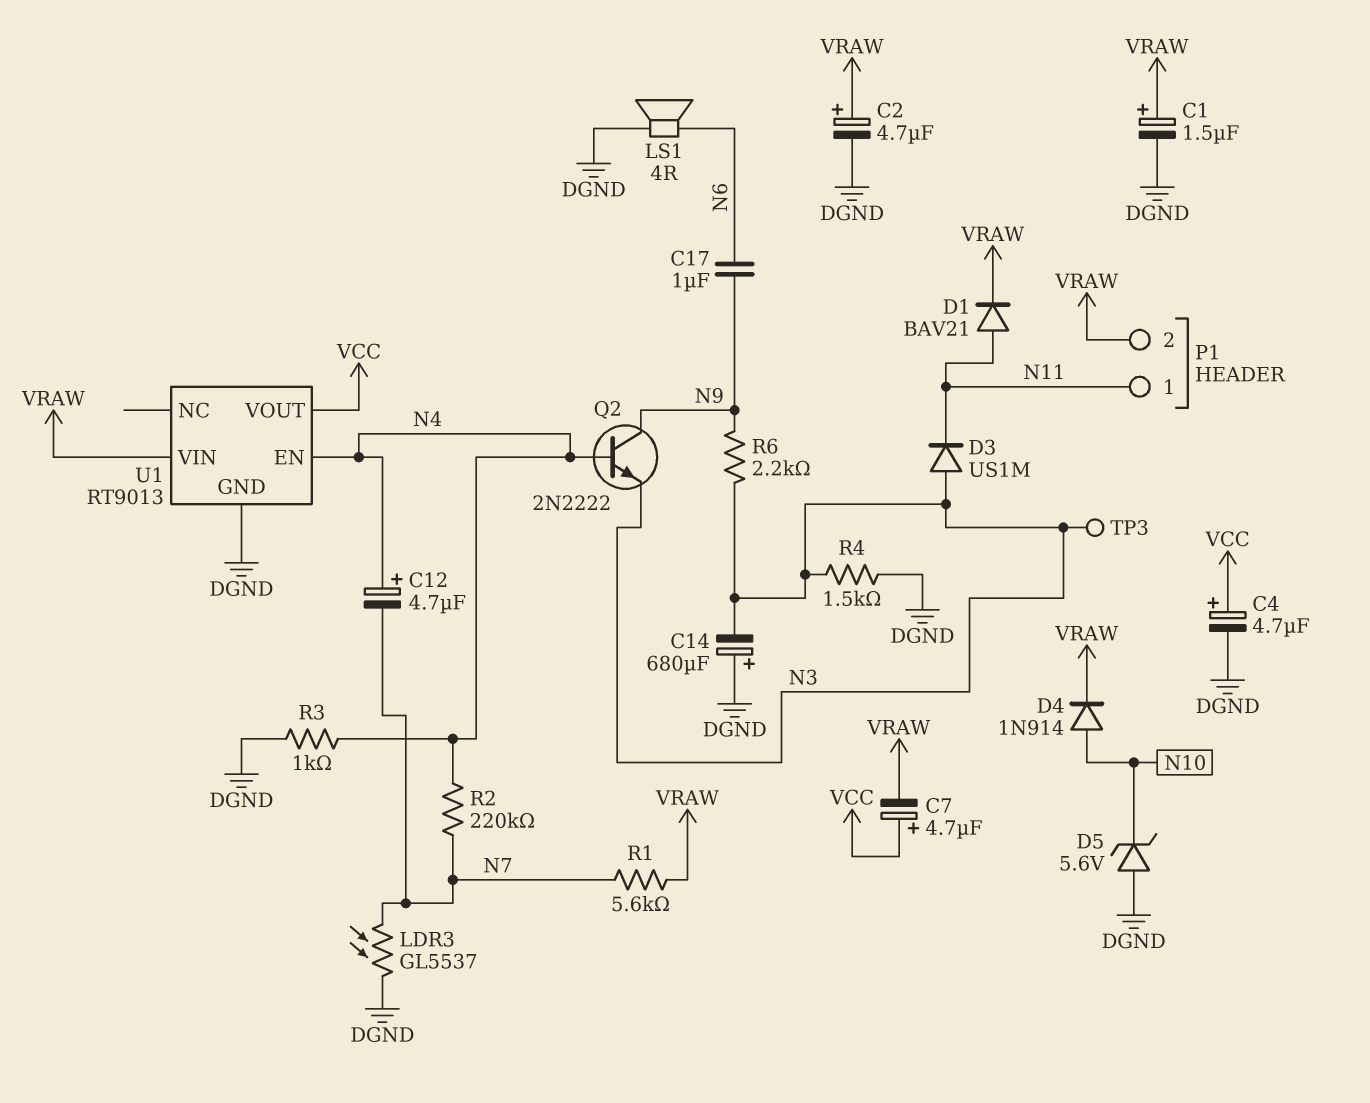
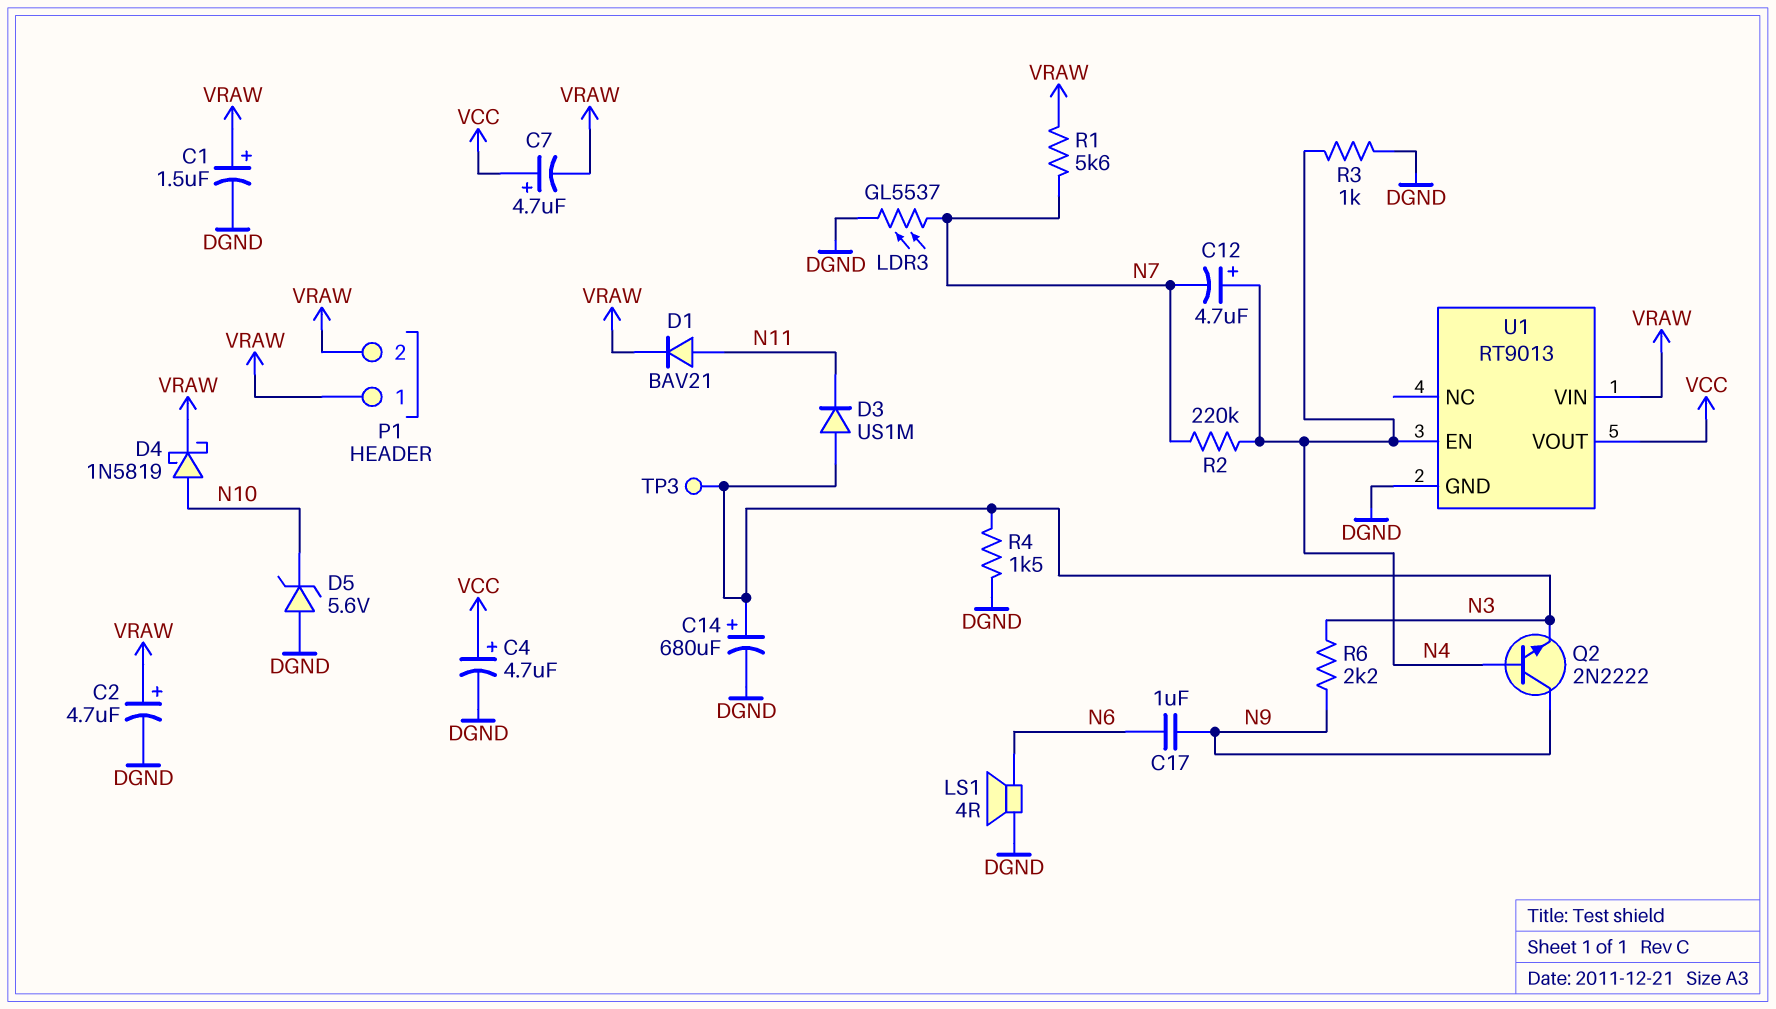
C14: 680uF (plus DGND, minus N3) -> 680uF (plus N3, minus DGND)
D4: diode 1N914 (A N10, K VRAW) -> schottky 1N5819 (A N10, K VRAW)
P1 pin 1: N11 -> VRAW

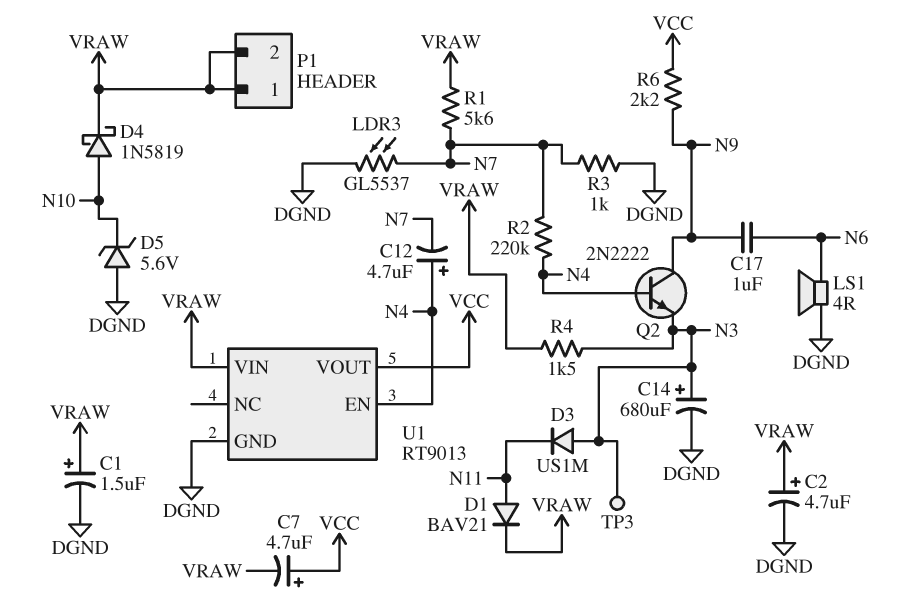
C4: 4.7uF (plus VCC, minus DGND) -> none
R3: 1k (DGND, N4) -> 1k (DGND, N7)
R4: 1.5k (DGND, N3) -> 1.5k (N3, VRAW)
R6: 2.2k (N3, N9) -> 2.2k (N9, VCC)

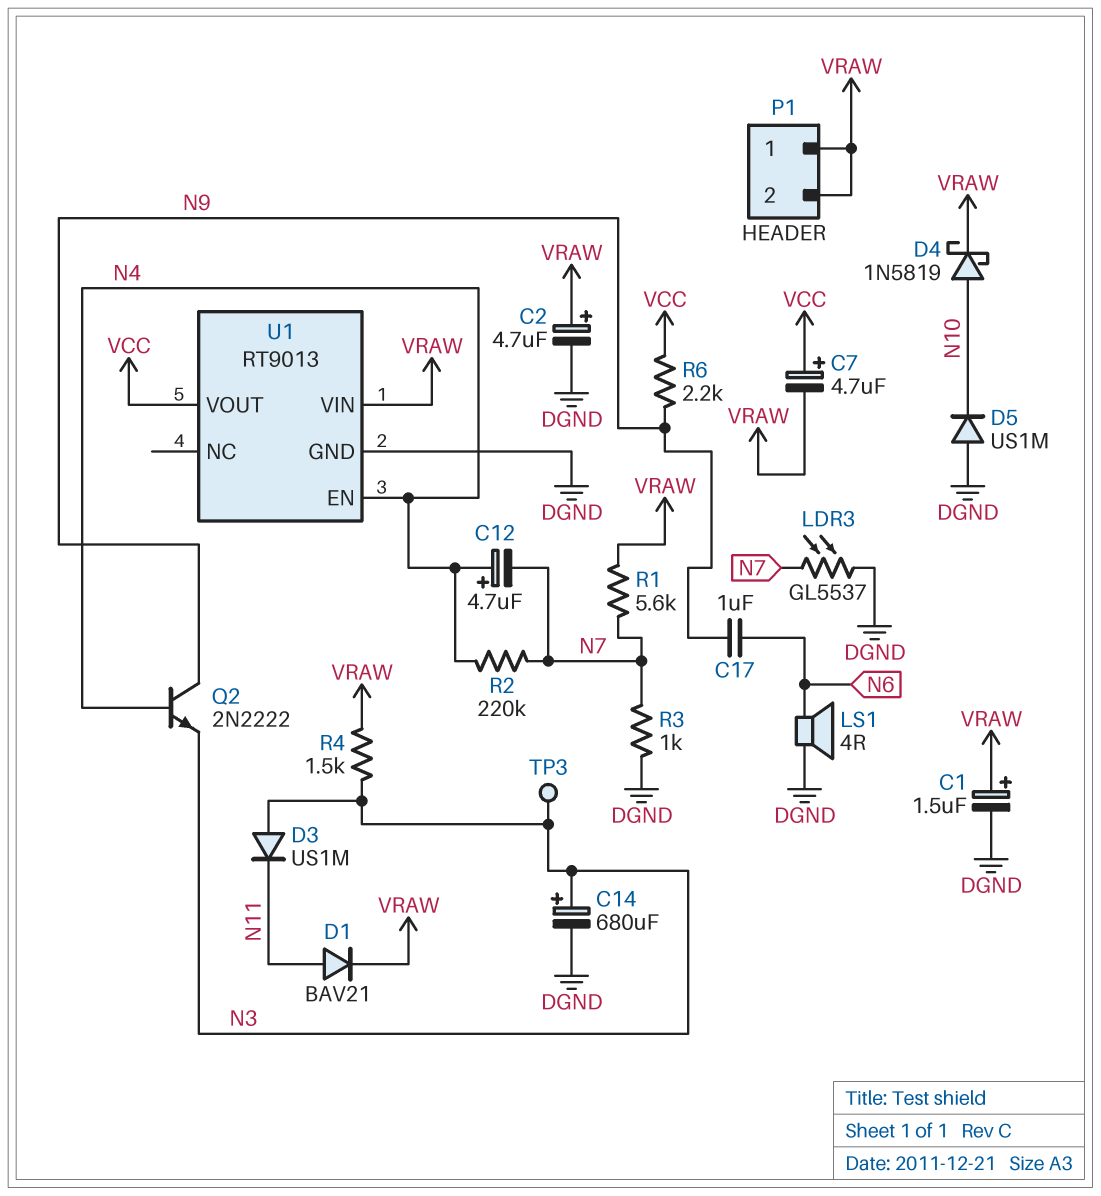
D5: zener 5.6V (A DGND, K N10) -> diode US1M (A DGND, K N10)

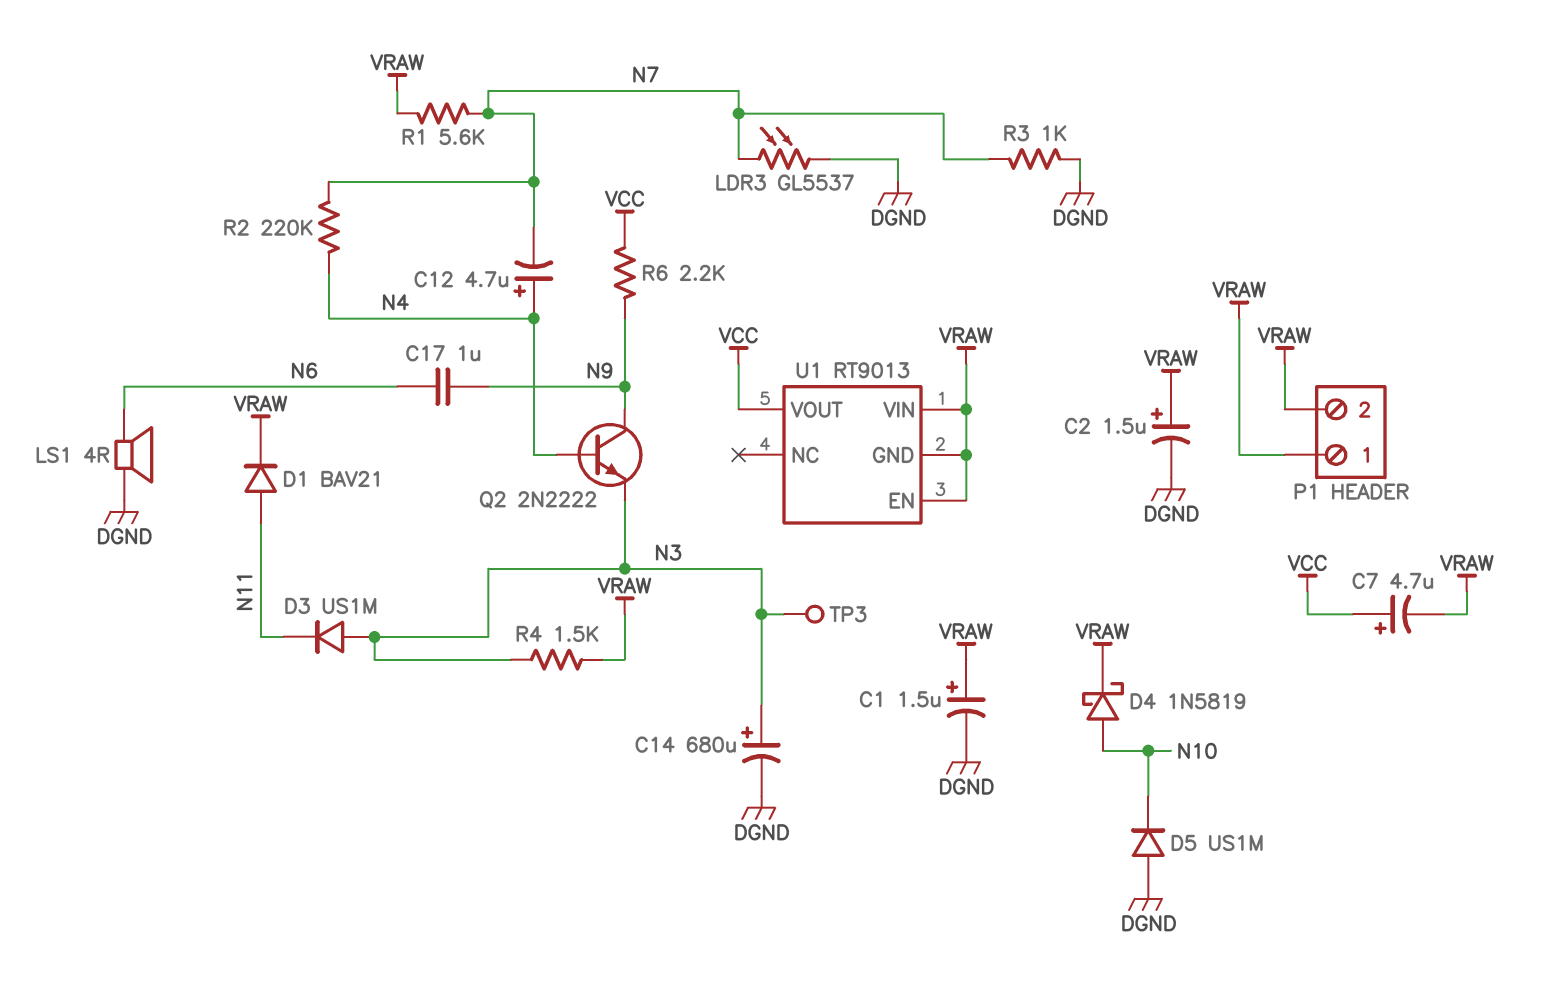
C2: 4.7uF (plus VRAW, minus DGND) -> 1.5uF (plus VRAW, minus DGND)
U1 pin EN: N4 -> VRAW
U1 pin GND: DGND -> VRAW

